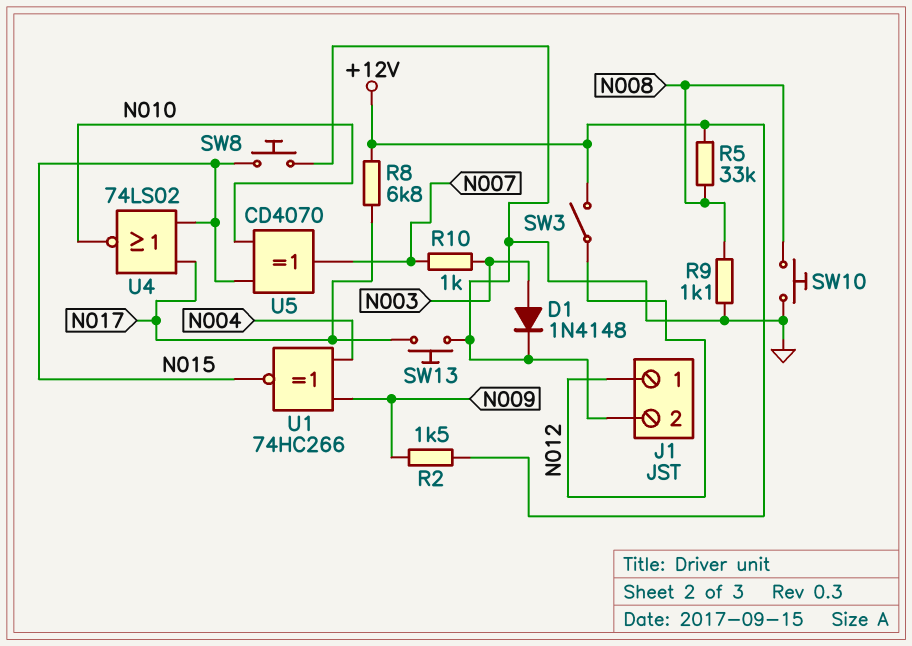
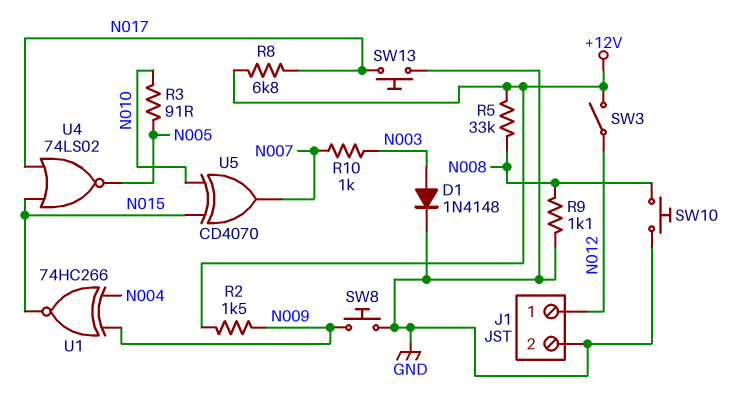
R3: none -> 91 (N005, N010)
SW8: button (GND, N015) -> button (GND, N009)
U4: NOR 74LS02 (in N015, in N017, out N010) -> NOR 74LS02 (in N015, in N017, out N005)

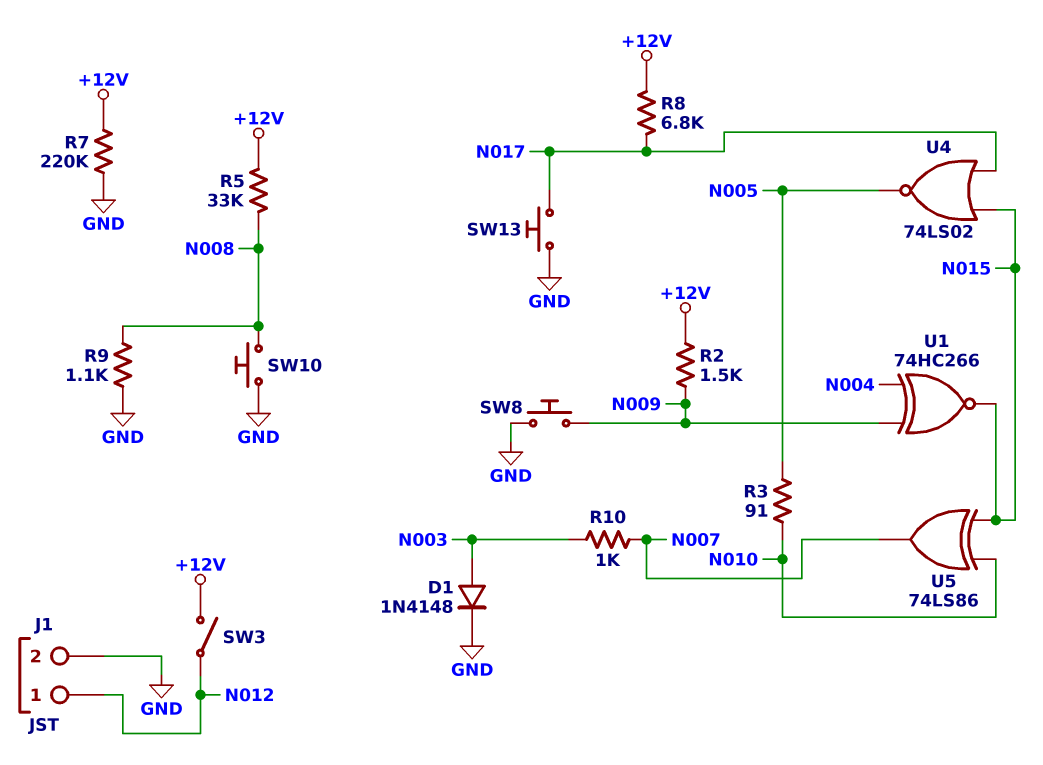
R7: none -> 220k (+12V, GND)
U5: XOR CD4070 (in N010, in N015, out N007) -> XOR 74LS86 (in N010, in N015, out N007)

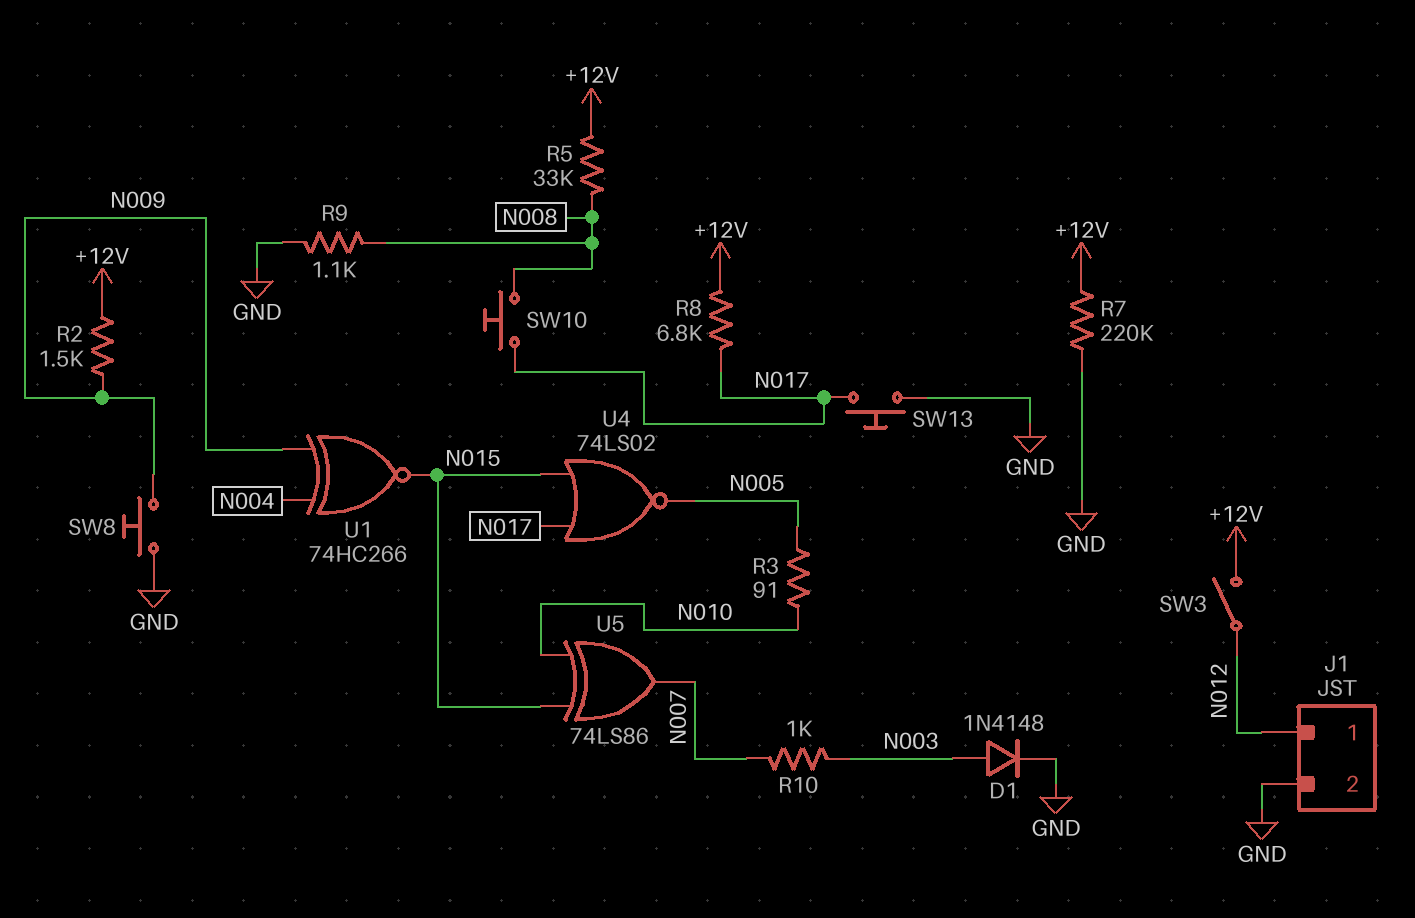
SW10: button (GND, N008) -> button (N008, N017)

